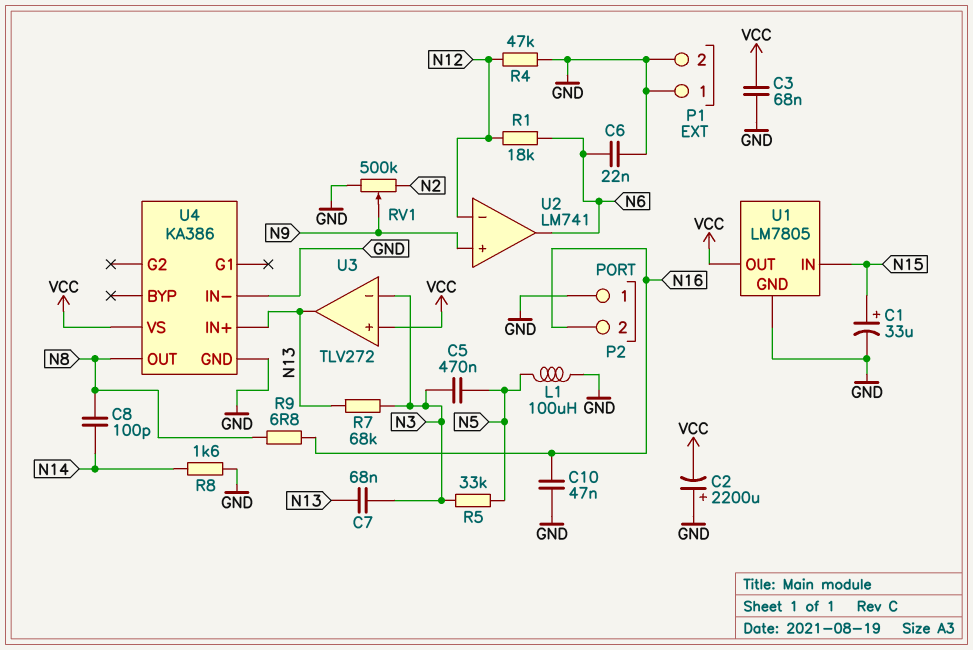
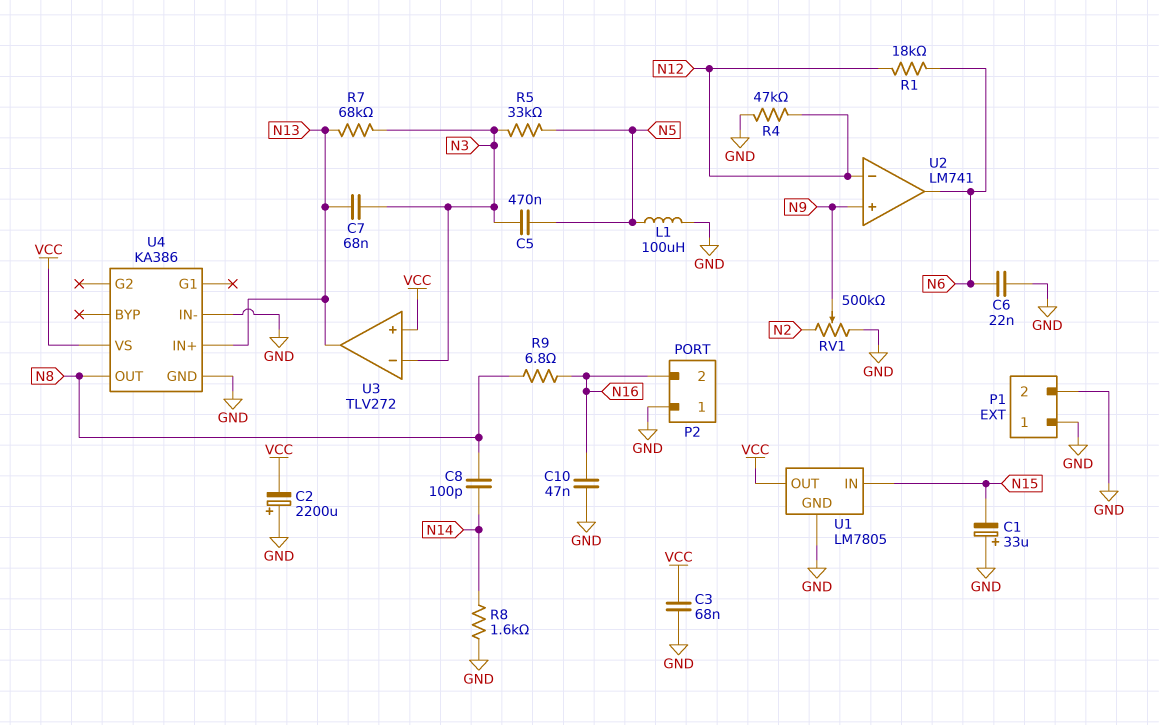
C1: 33uF (plus N15, minus GND) -> 33uF (plus GND, minus N15)

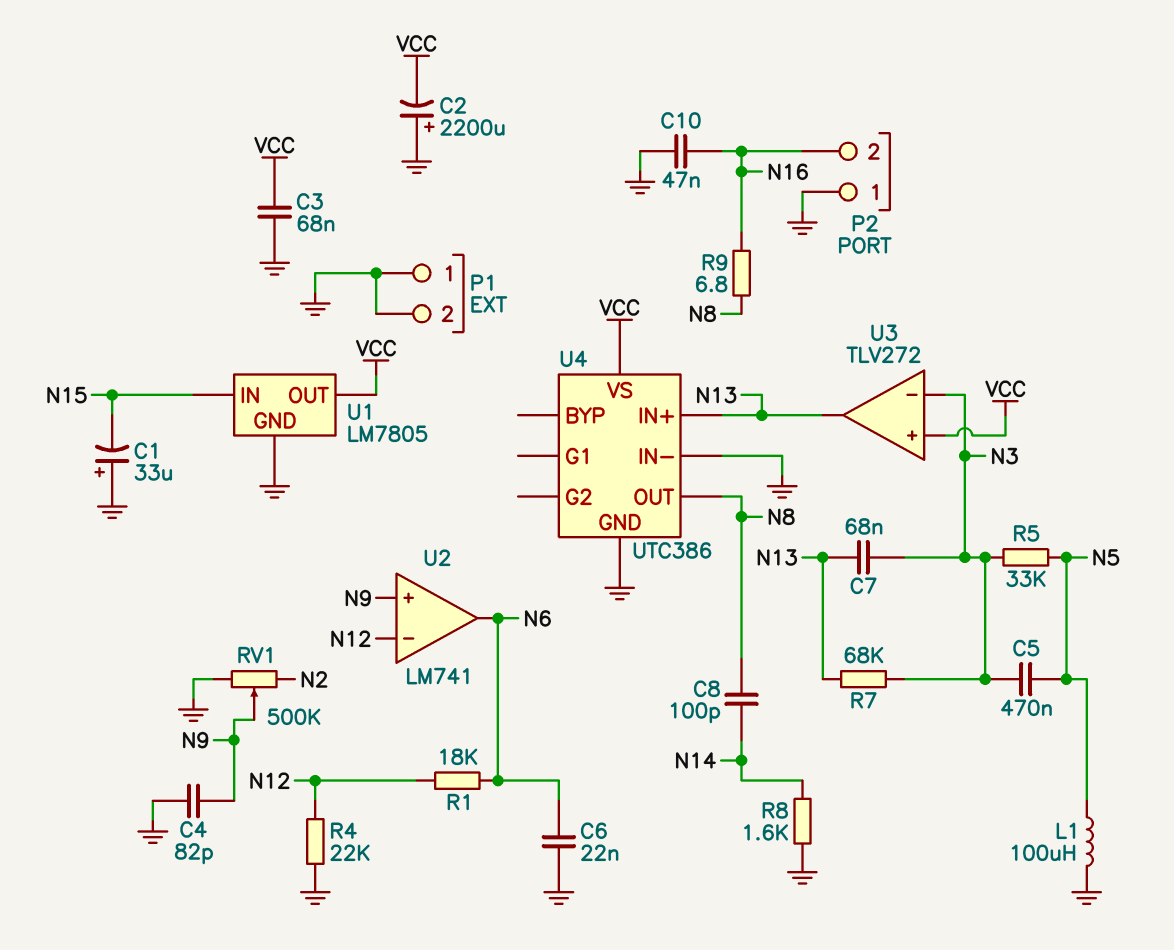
C4: none -> 82pF (GND, N9)
R4: 47k (GND, N12) -> 22k (GND, N12)
U4: KA386 -> UTC386

